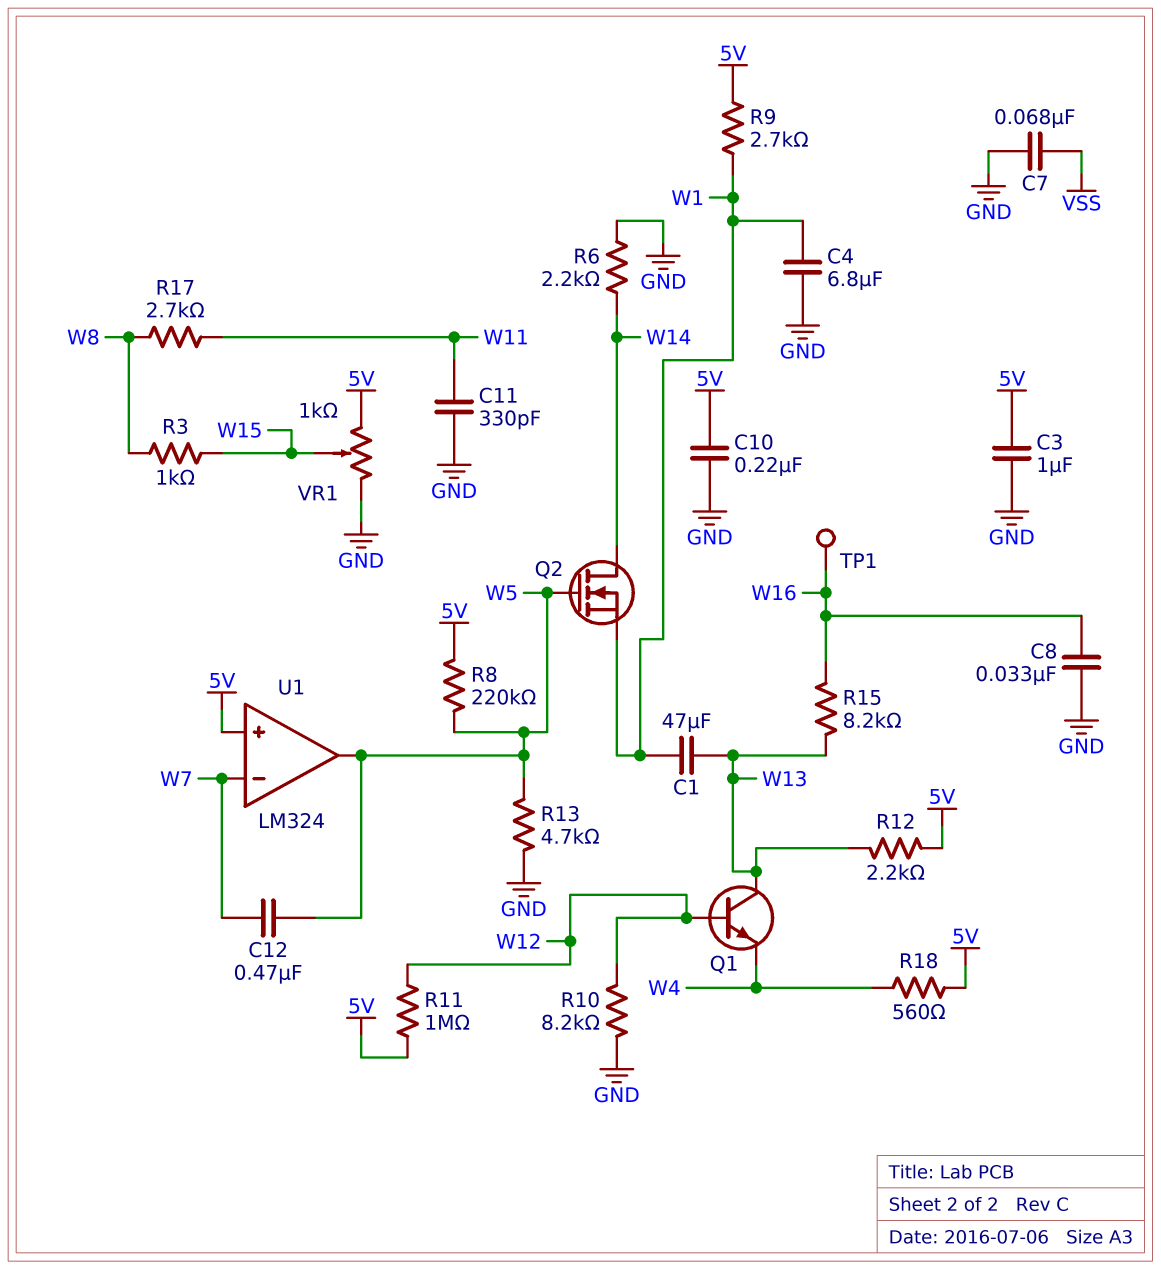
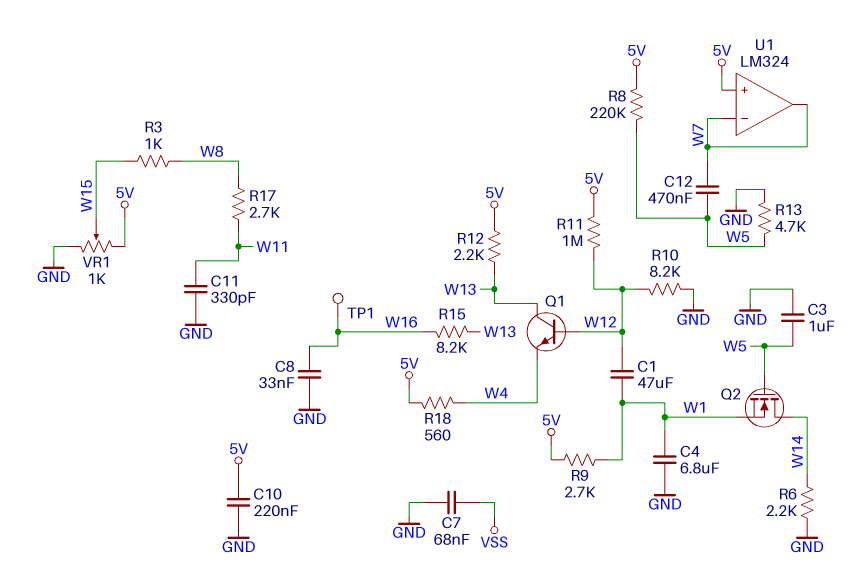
C1: 47uF (W1, W13) -> 47uF (W1, W12)
C3: 1uF (5V, GND) -> 1uF (GND, W5)
U1 pin out: W5 -> W7

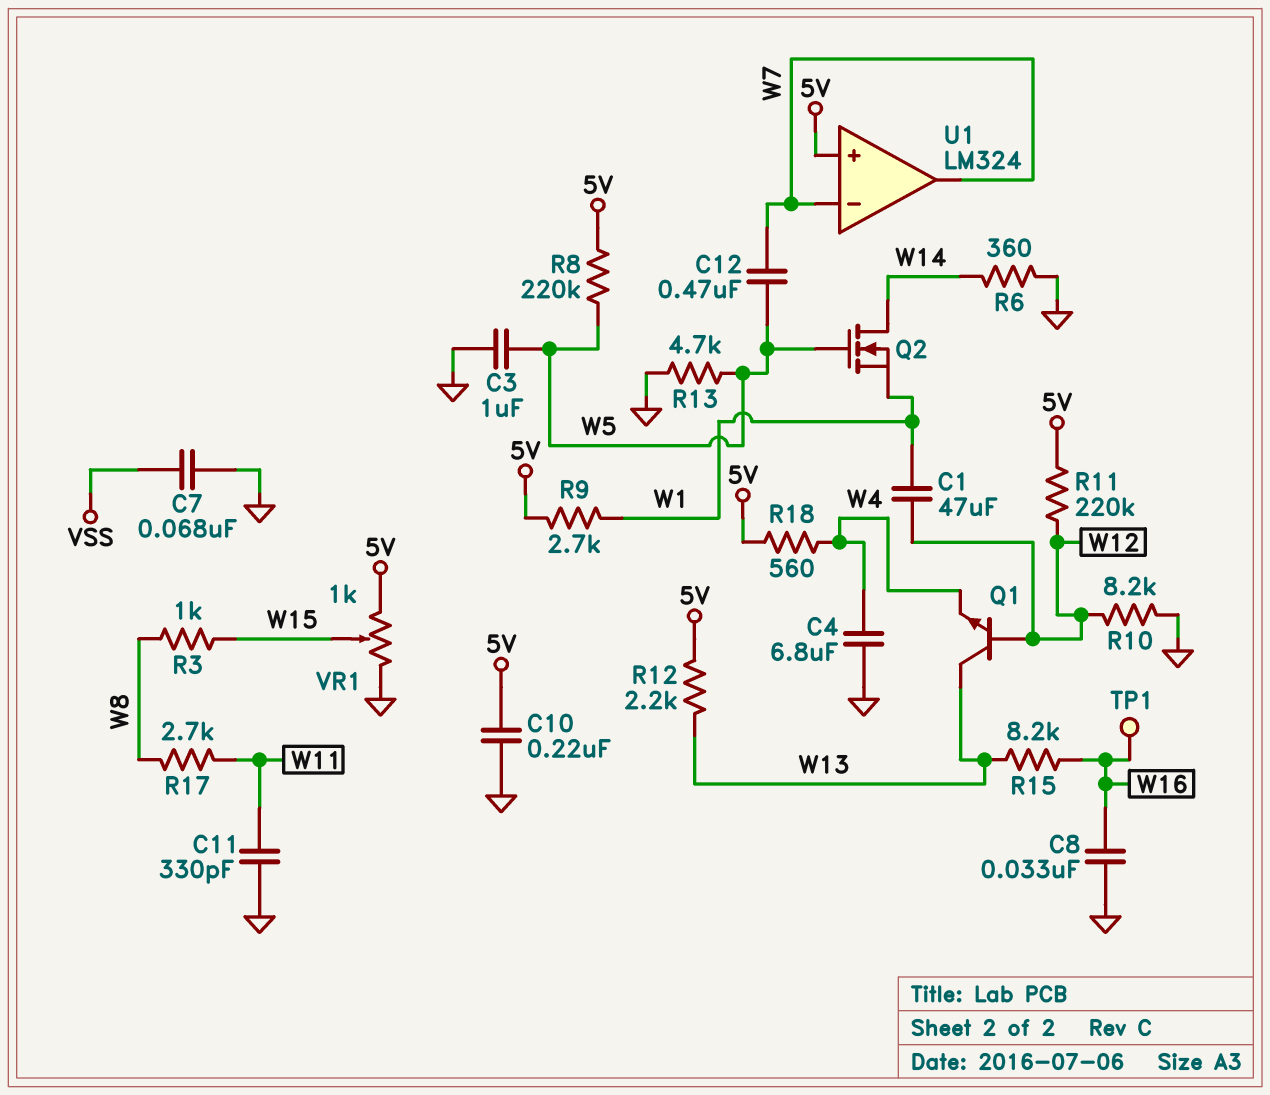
C4: 6.8uF (GND, W1) -> 6.8uF (GND, W4)
R6: 2.2k (GND, W14) -> 360 (GND, W14)
R11: 1M (5V, W12) -> 220k (5V, W12)

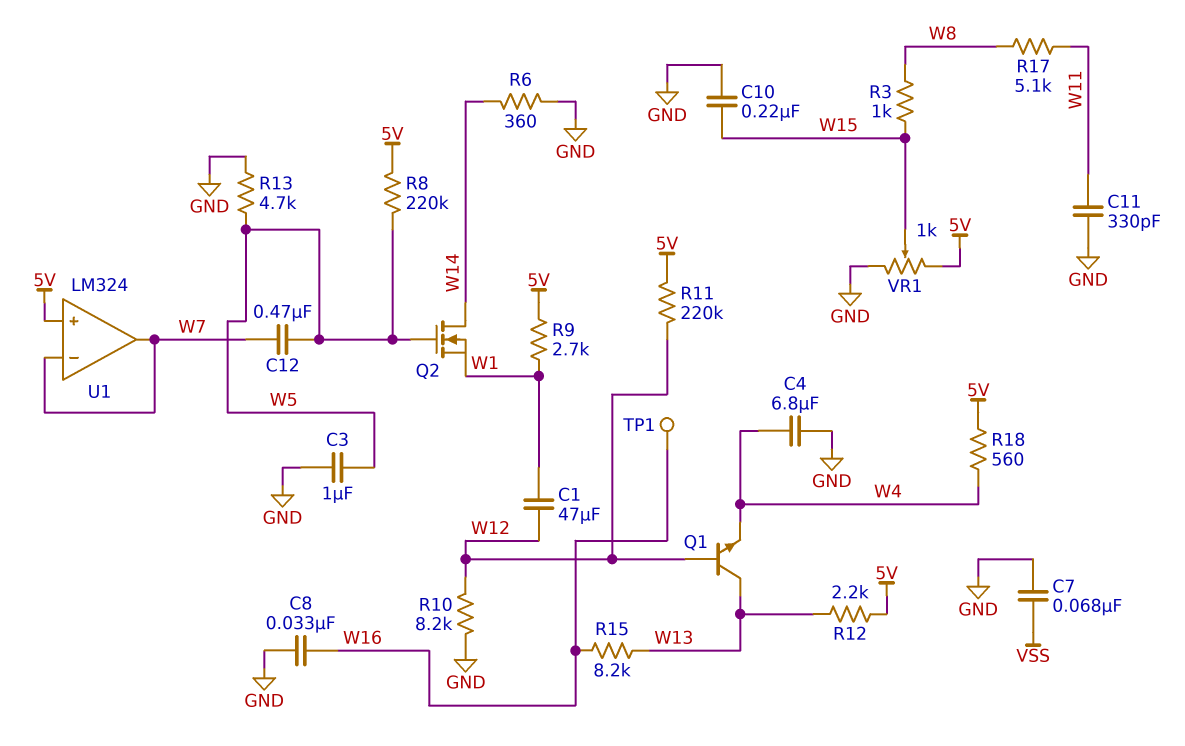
C10: 220nF (5V, GND) -> 220nF (GND, W15)
R17: 2.7k (W8, W11) -> 5.1k (W8, W11)

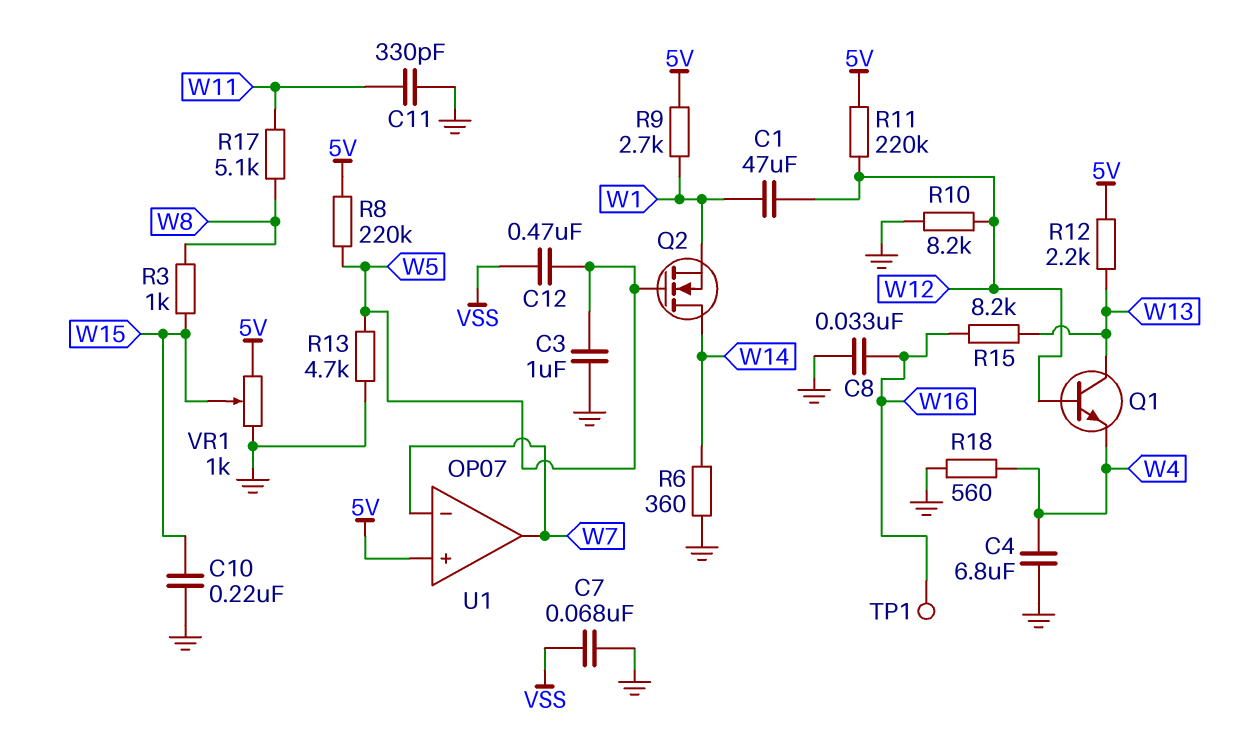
C12: 470nF (W5, W7) -> 470nF (VSS, W5)
R18: 560 (5V, W4) -> 560 (GND, W4)
U1: LM324 -> OP07

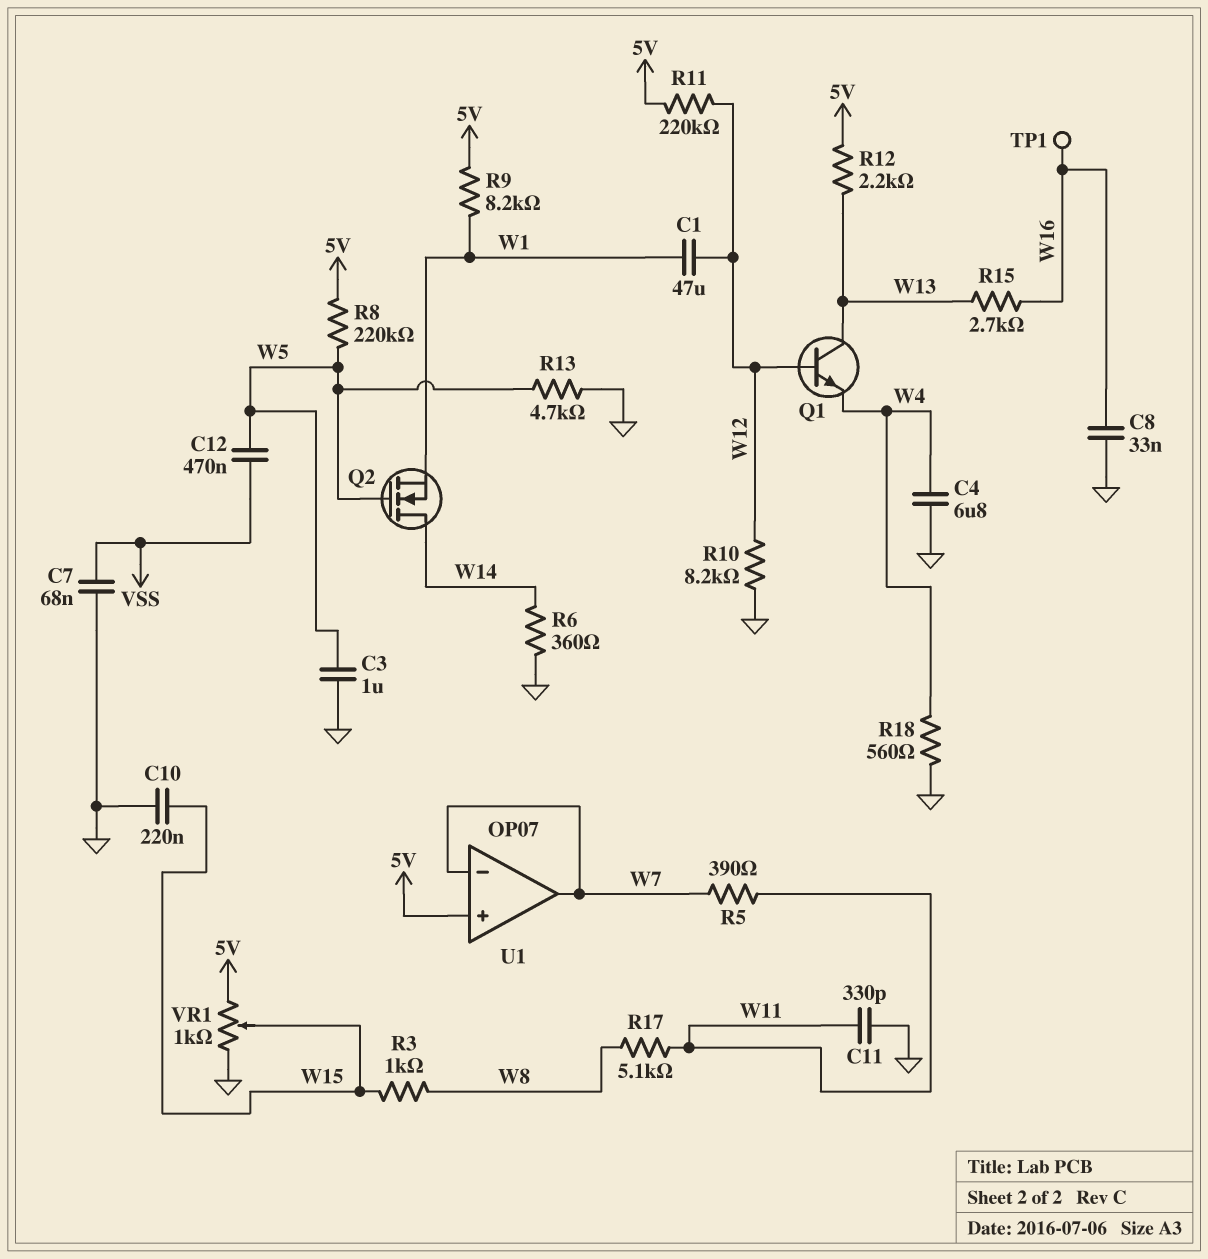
R5: none -> 390 (W7, W11)
R9: 2.7k (5V, W1) -> 8.2k (5V, W1)
R15: 8.2k (W13, W16) -> 2.7k (W13, W16)

